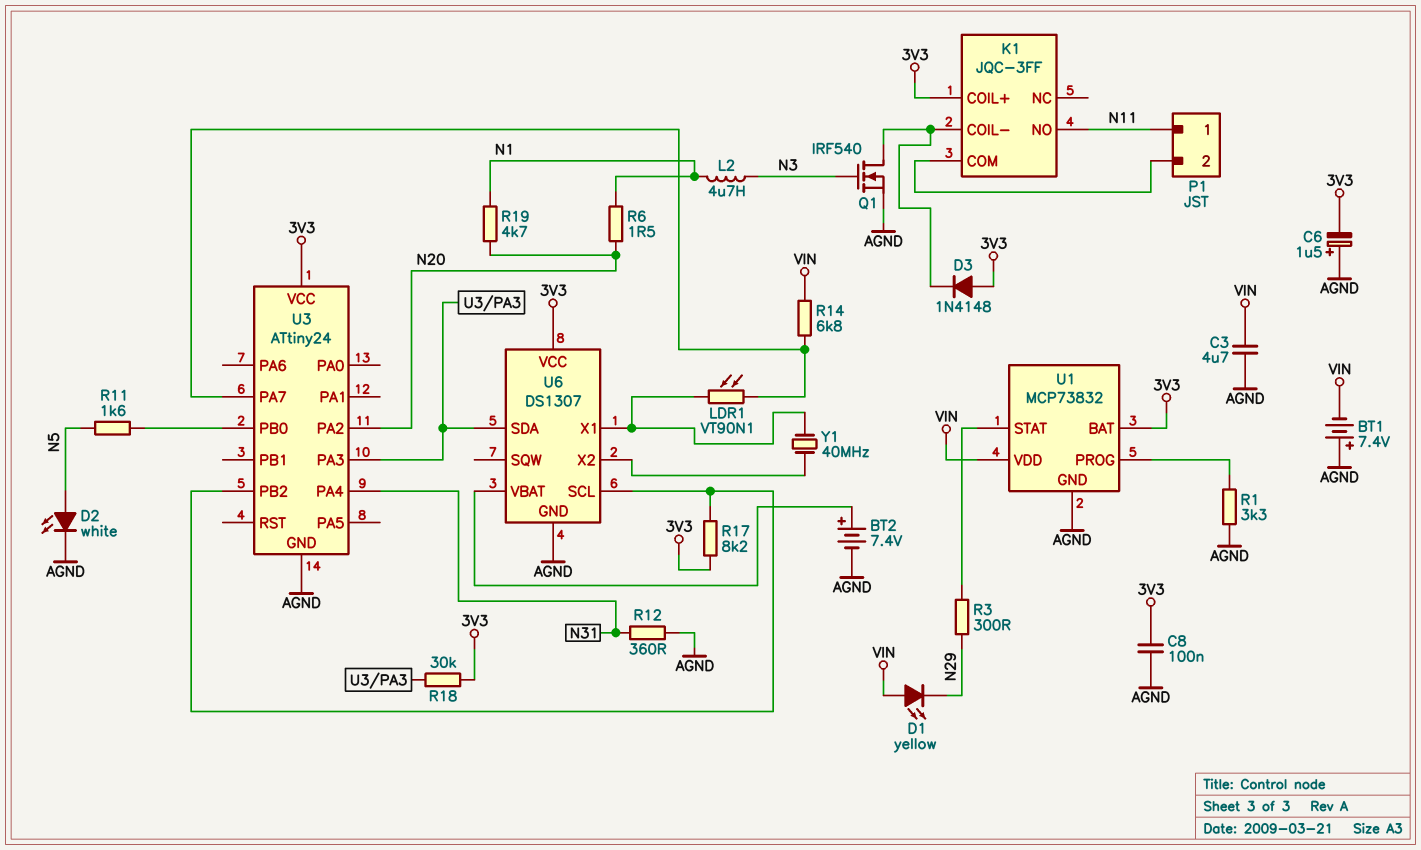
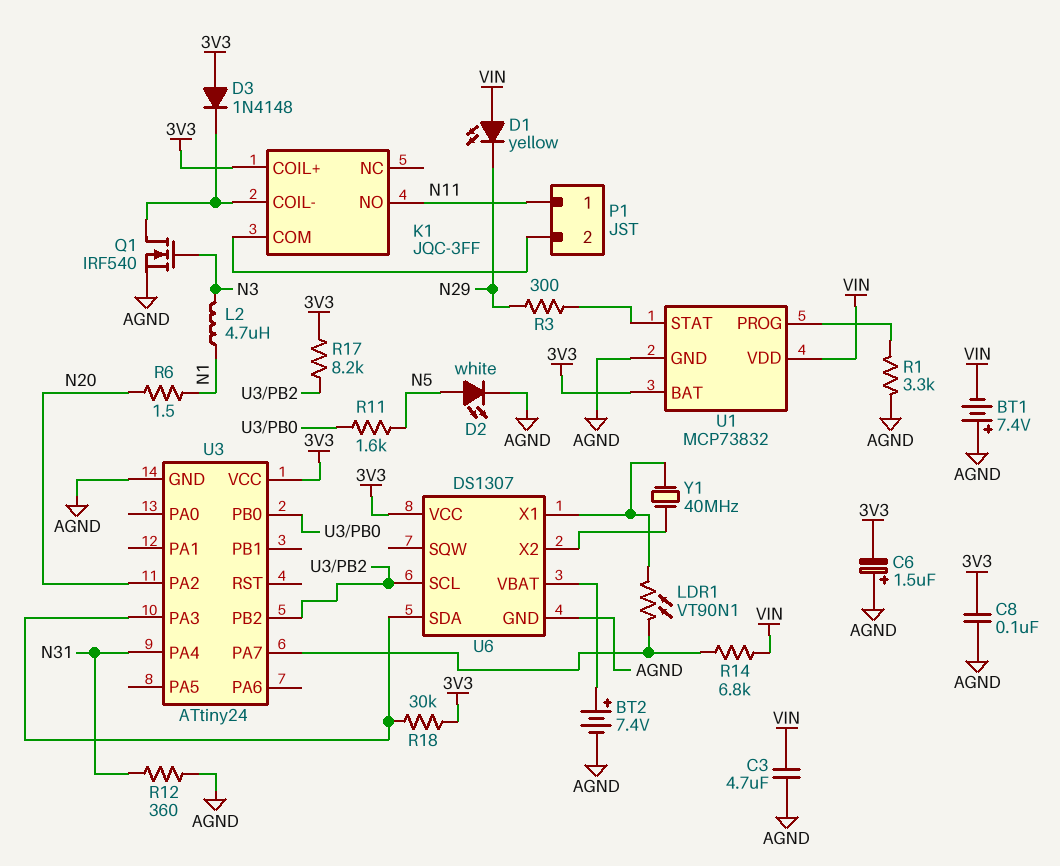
R19: 4.7k (N1, N20) -> none

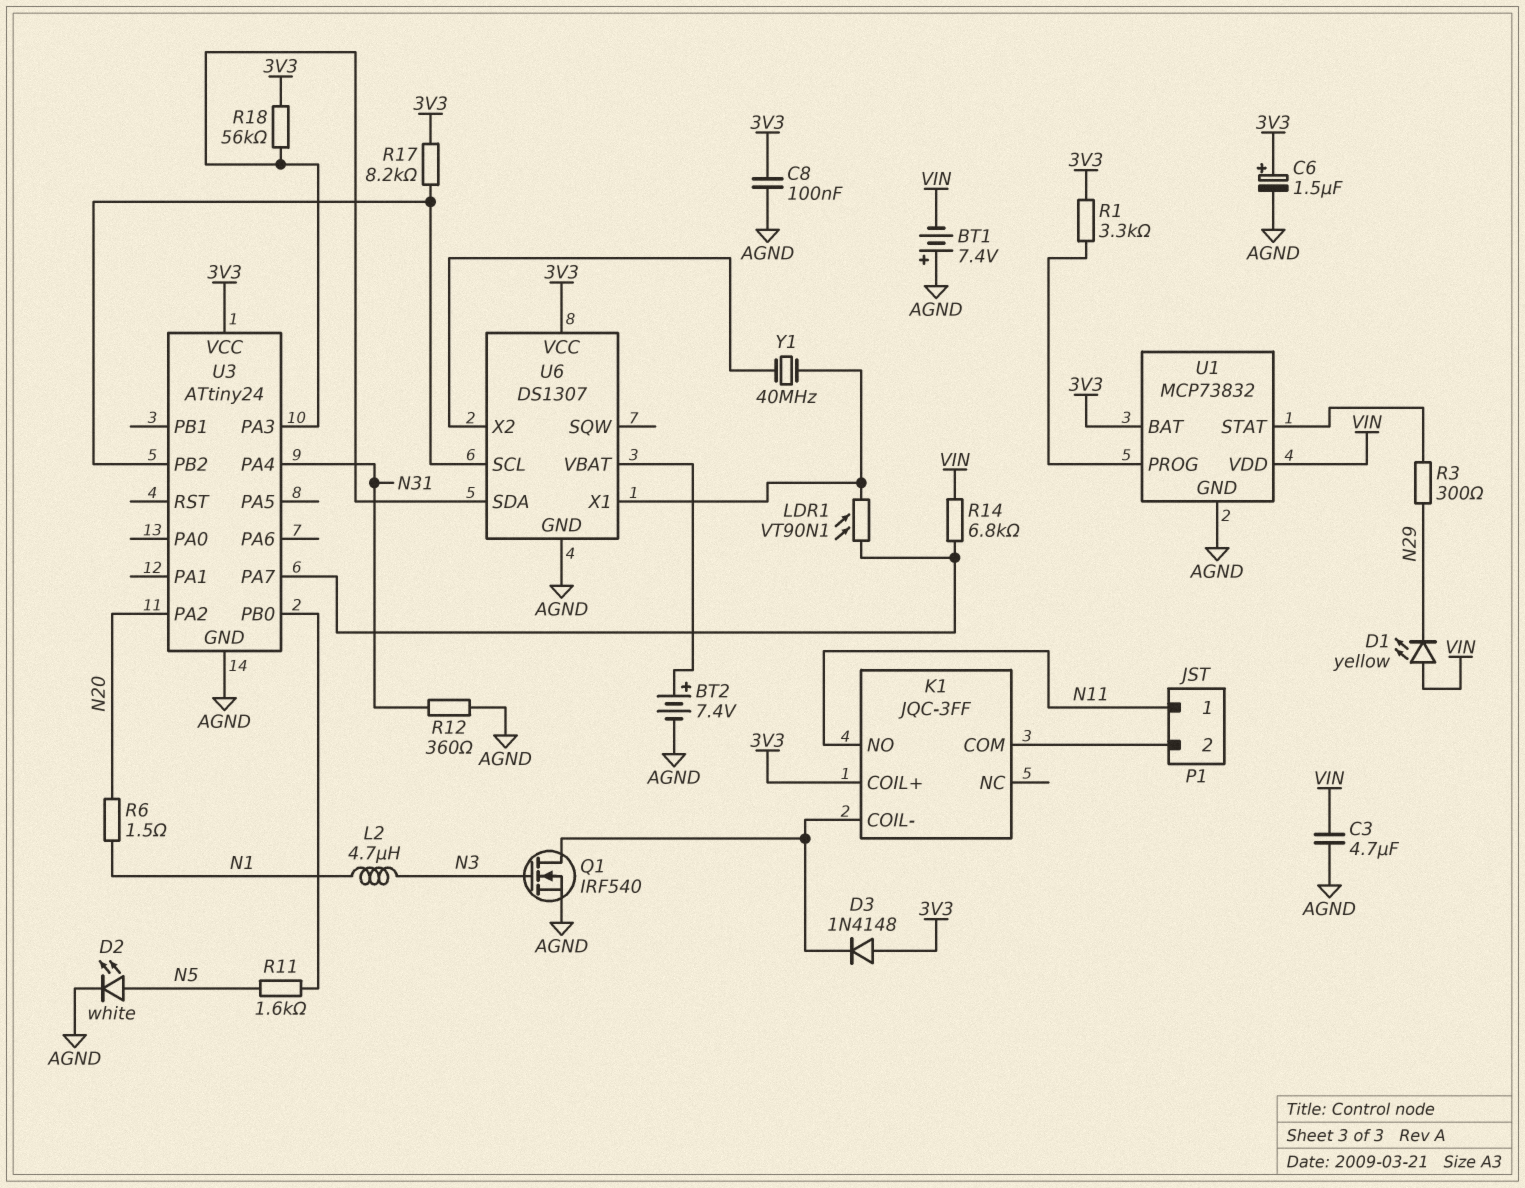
C6: 1.5uF (plus AGND, minus 3V3) -> 1.5uF (plus 3V3, minus AGND)
R1: 3.3k (AGND, U1/PROG) -> 3.3k (3V3, U1/PROG)
R18: 30k (3V3, U3/PA3) -> 56k (3V3, U3/PA3)

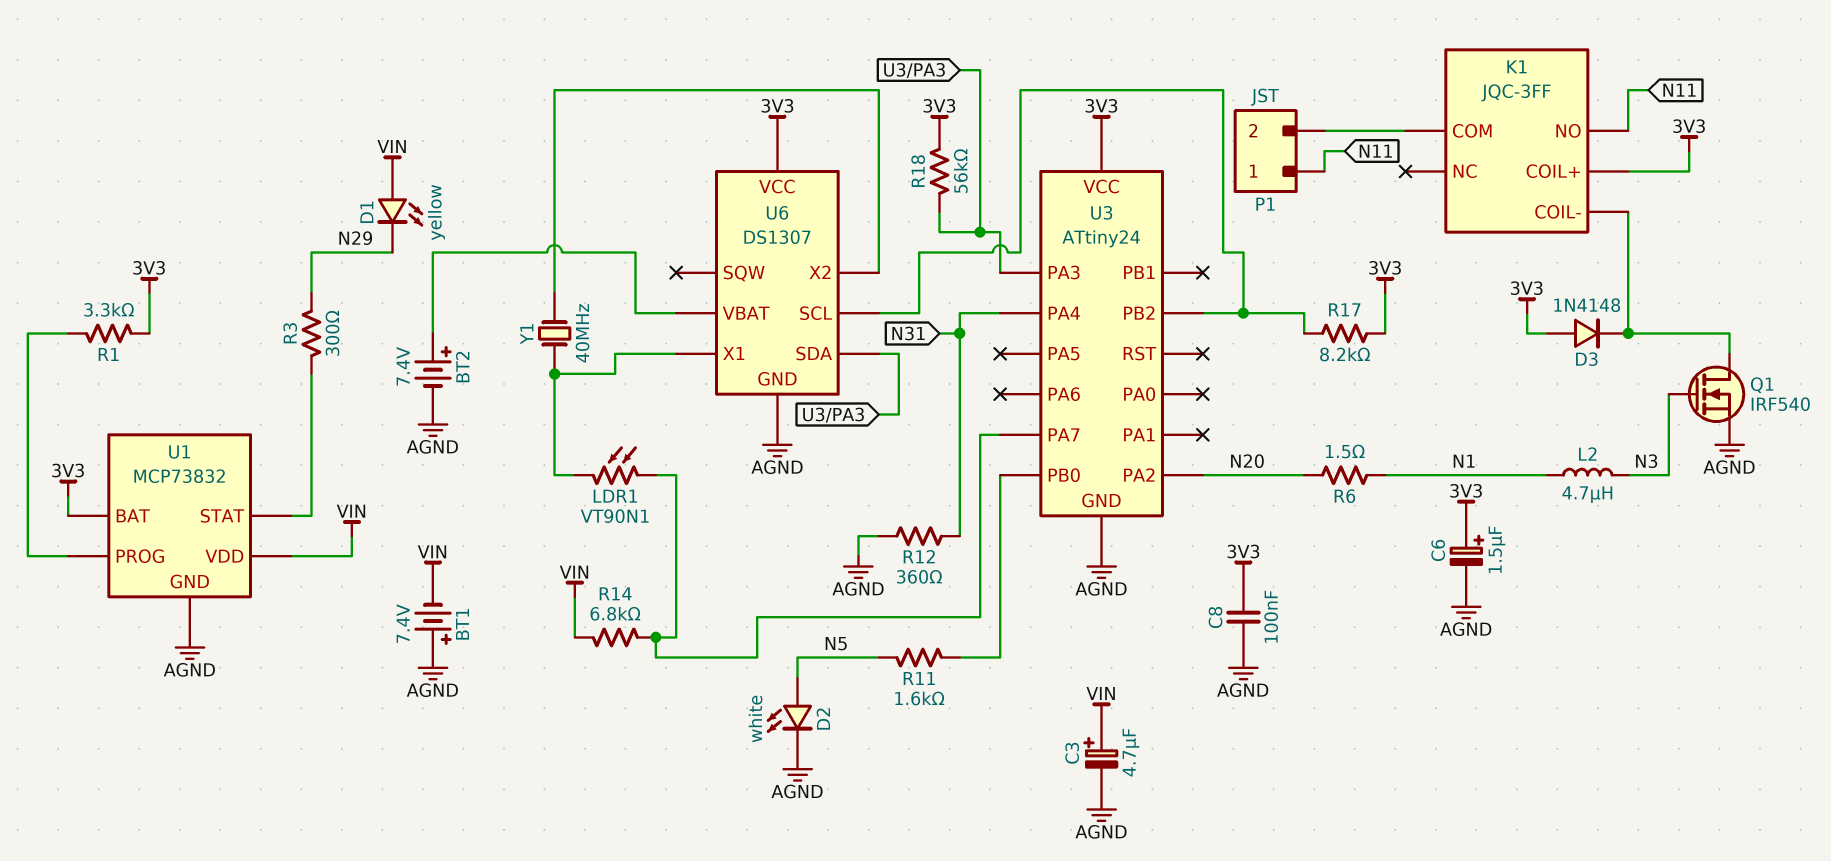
C3: 4.7uF (AGND, VIN) -> 4.7uF (plus VIN, minus AGND)

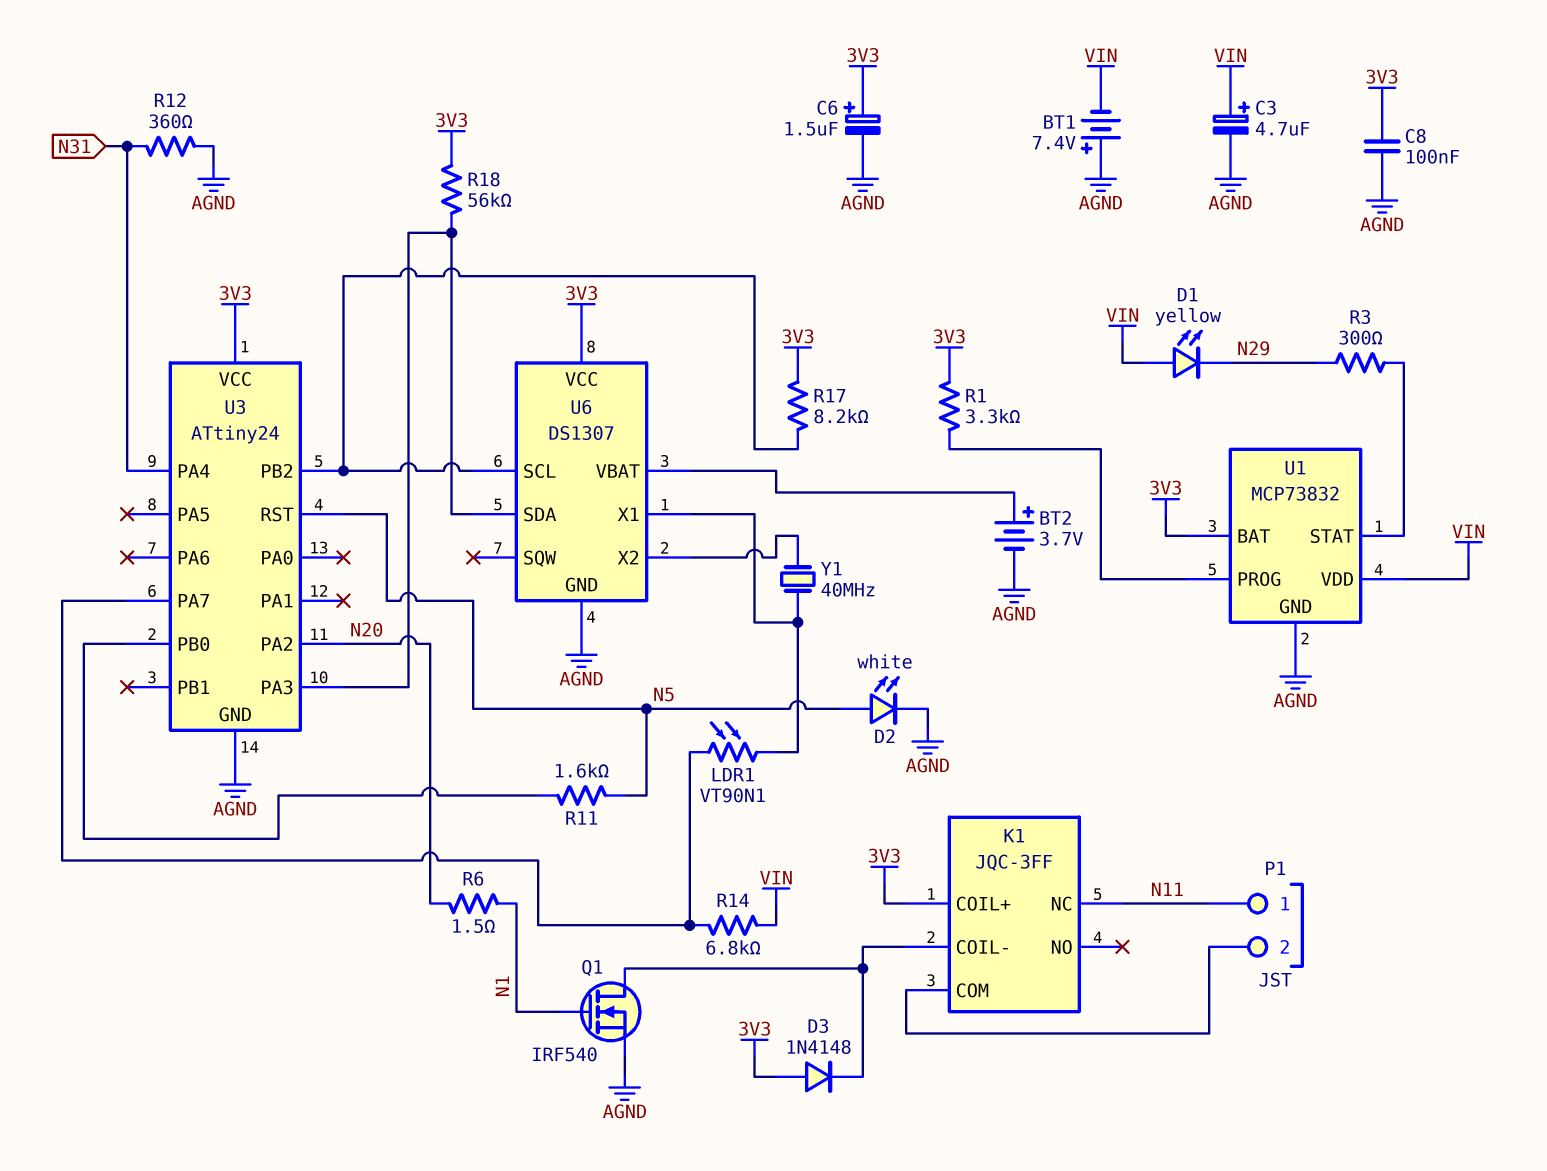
BT2: 7.4V (plus U6/VBAT, minus AGND) -> 3.7V (plus U6/VBAT, minus AGND)
K1 pin NC: none -> N11
K1 pin NO: N11 -> none
L2: 4.7uH (N1, N3) -> none
Q1: NMOS IRF540 (G N3, D K1/COIL-, S AGND) -> NMOS IRF540 (G N1, D K1/COIL-, S AGND)
U3 pin RST: none -> N5

